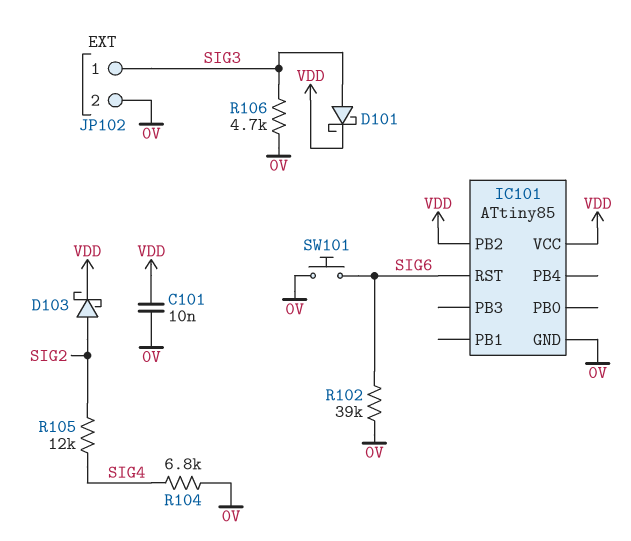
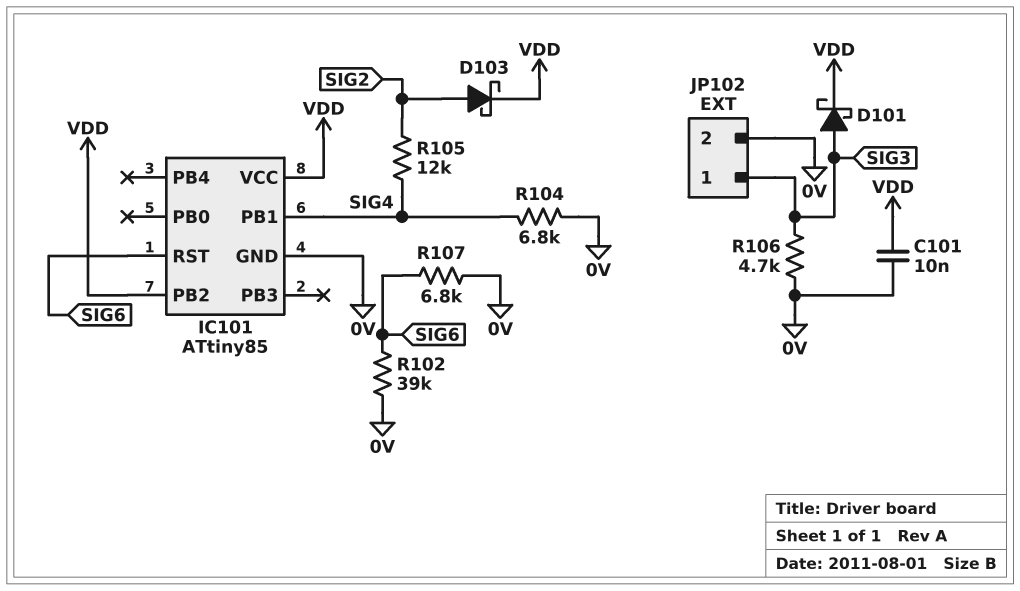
IC101 pin PB1: none -> SIG4
R107: none -> 6.8k (0V, SIG6)
SW101: button (0V, SIG6) -> none

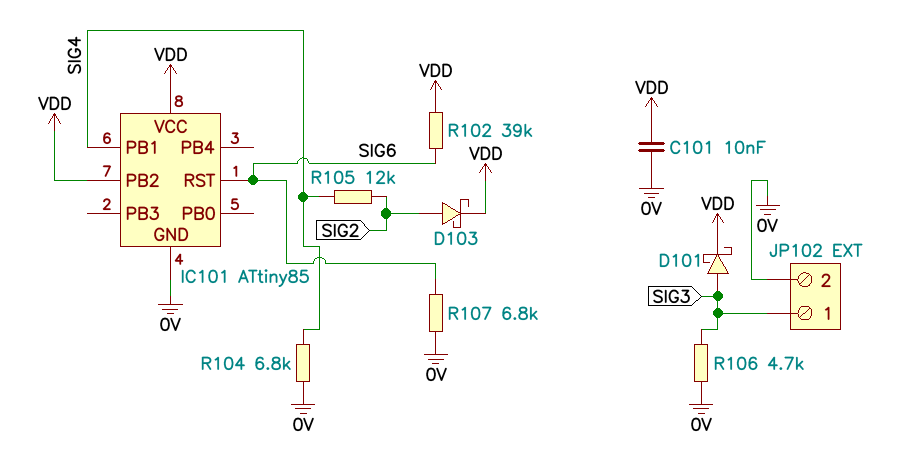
R102: 39k (0V, SIG6) -> 39k (SIG6, VDD)

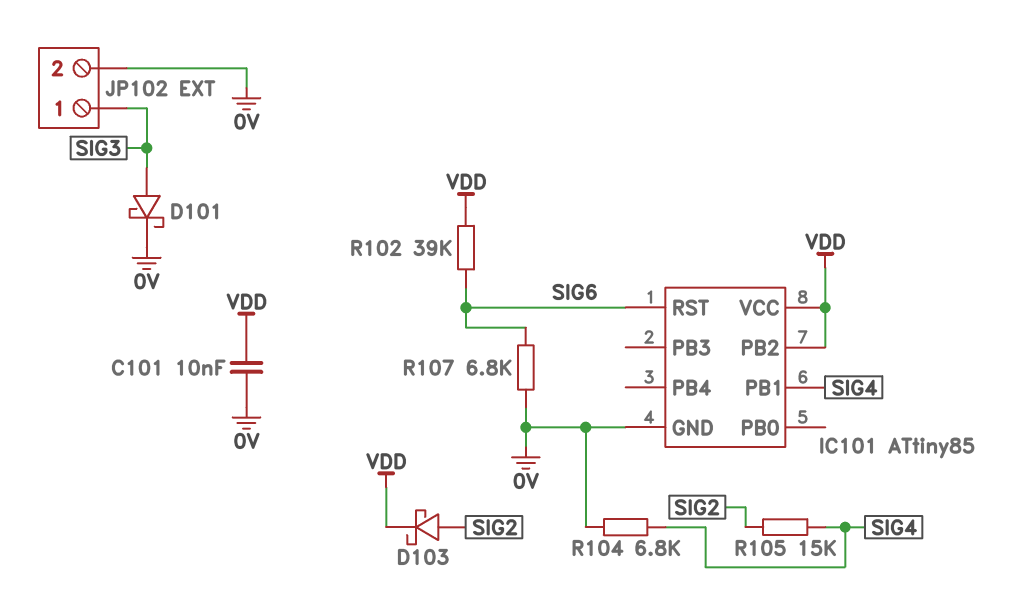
D101: schottky (A SIG3, K VDD) -> schottky (A SIG3, K 0V)
R105: 12k (SIG2, SIG4) -> 15k (SIG2, SIG4)
R106: 4.7k (0V, SIG3) -> none

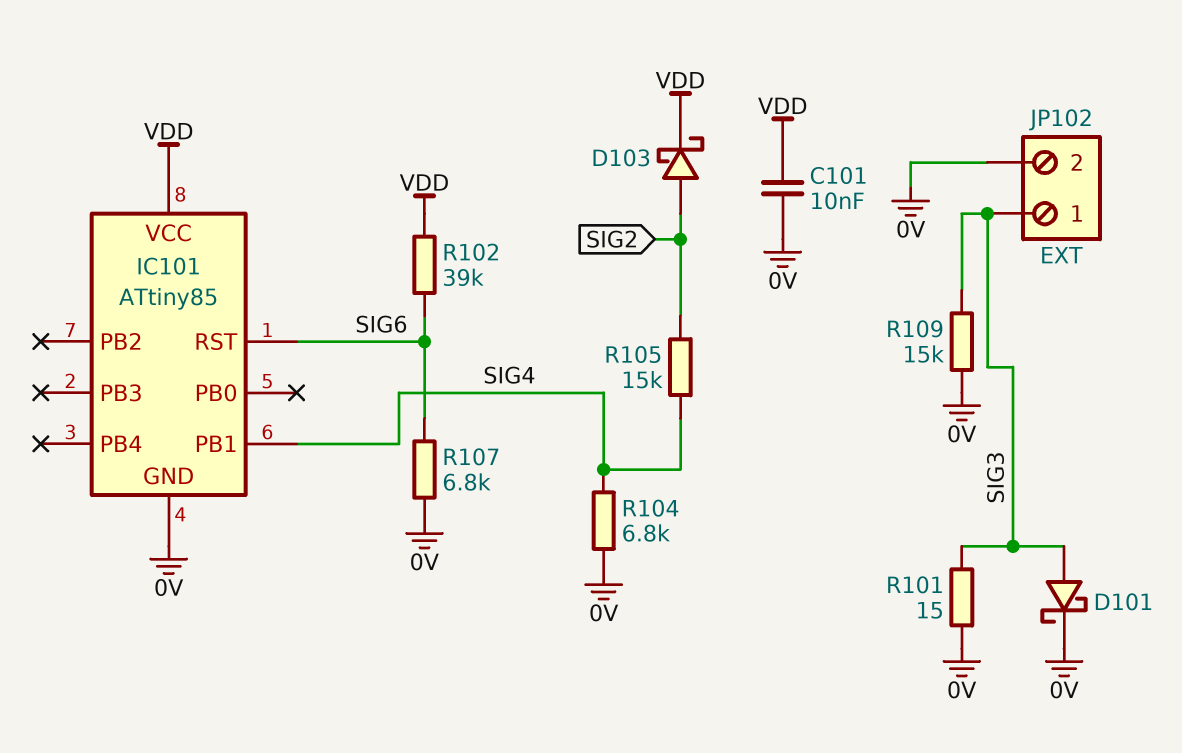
IC101 pin PB2: VDD -> none
R101: none -> 15 (0V, SIG3)
R109: none -> 15k (0V, SIG3)

